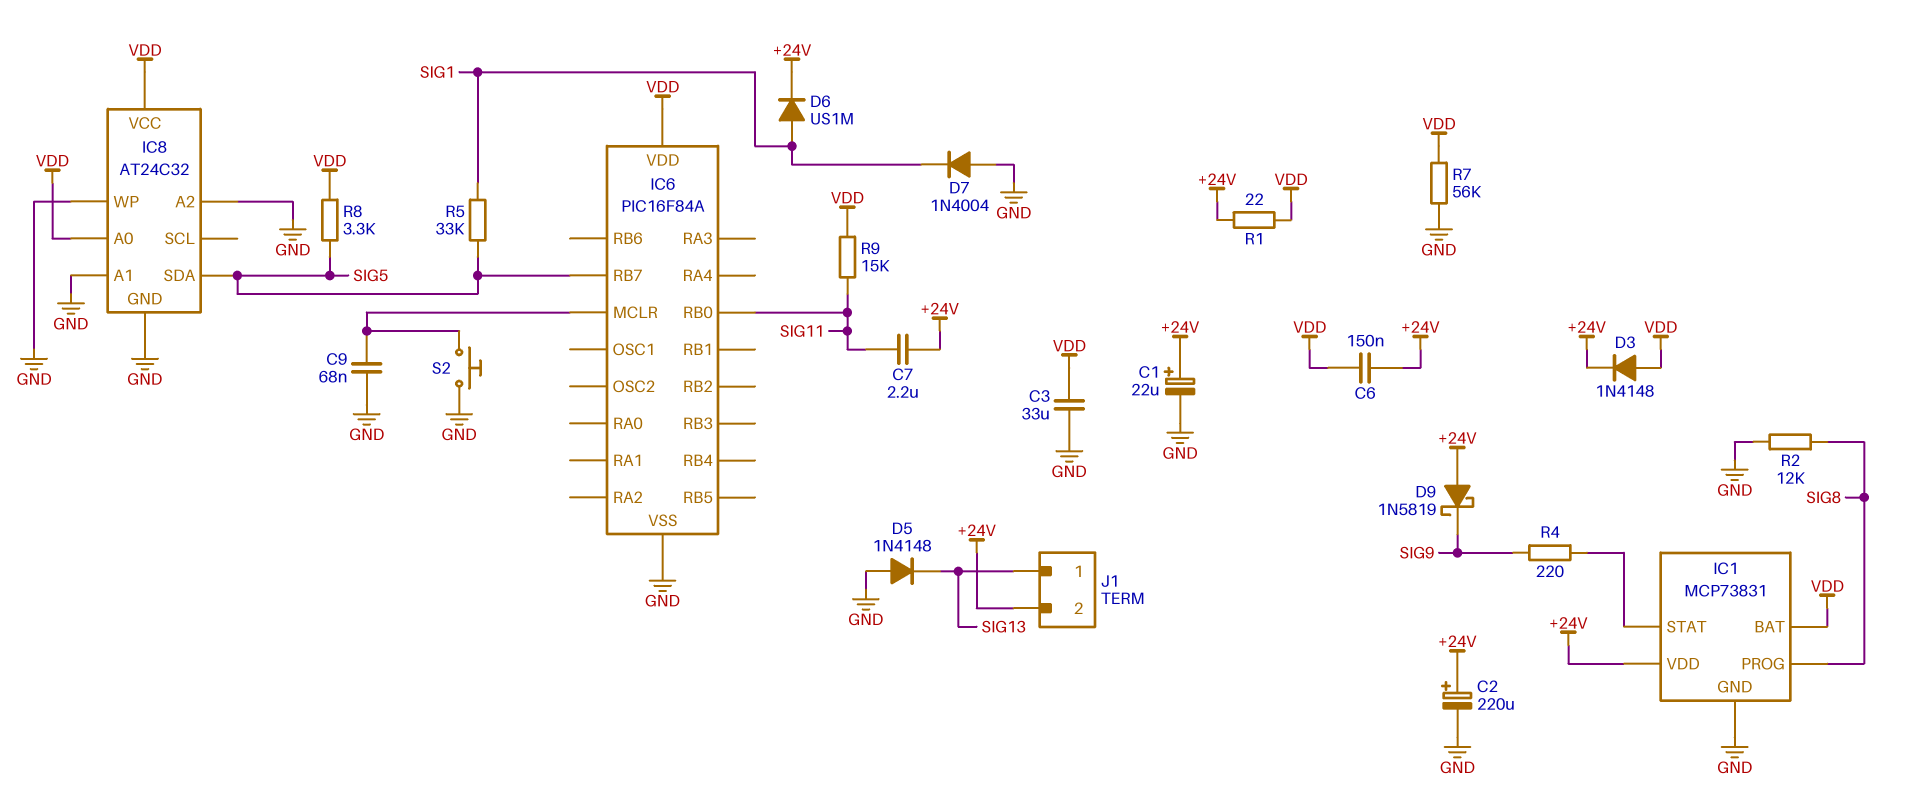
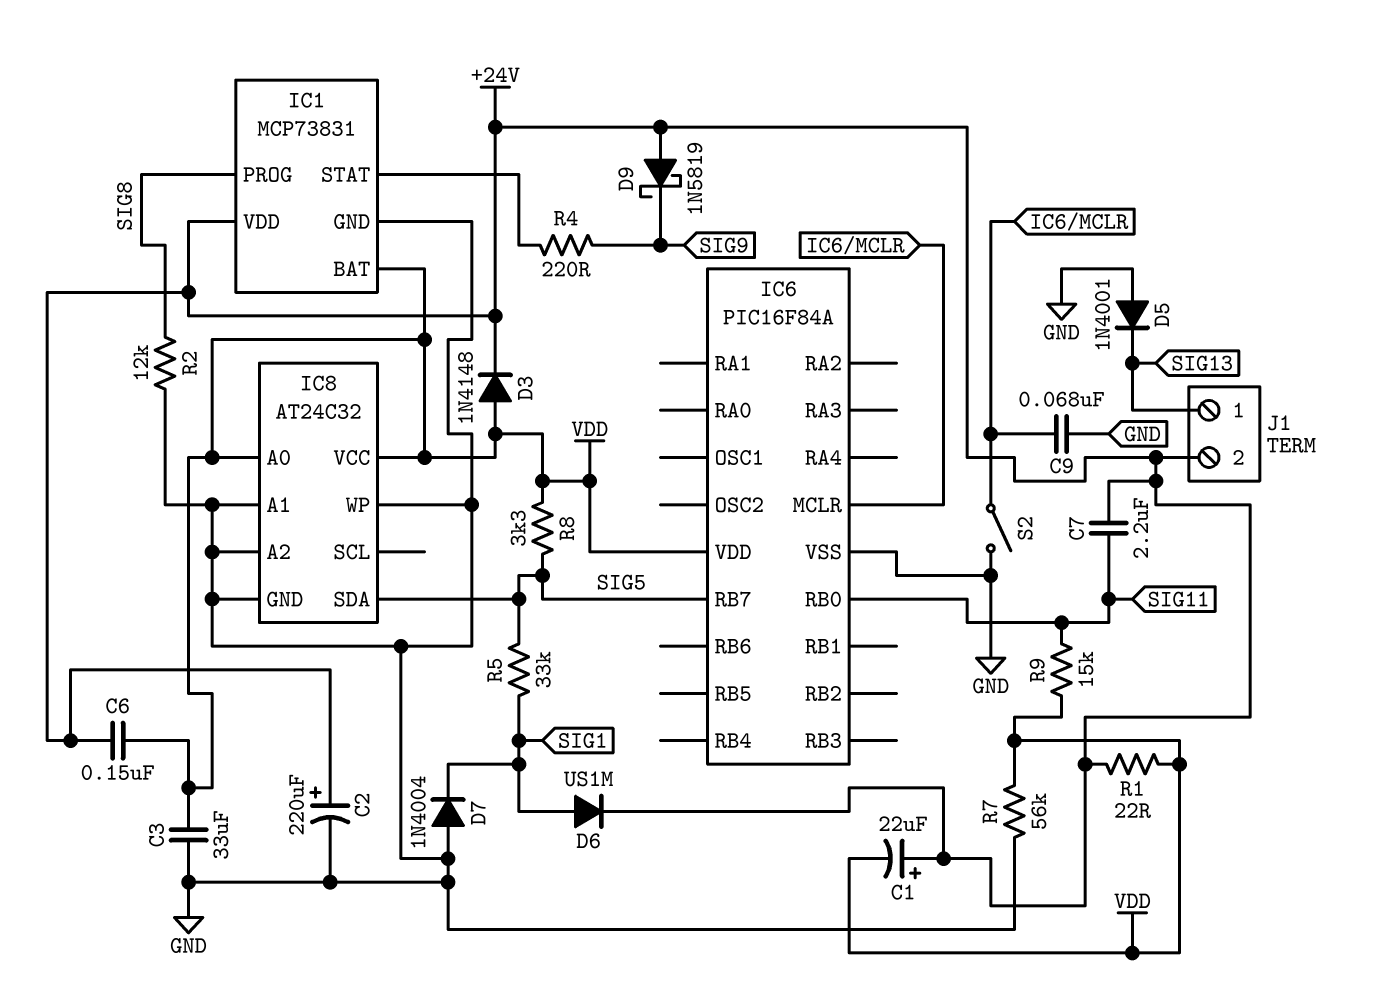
C1: 22uF (plus +24V, minus GND) -> 22uF (plus +24V, minus VDD)
D5: diode 1N4148 (A GND, K SIG13) -> diode 1N4001 (A GND, K SIG13)
S2: button (GND, IC6/MCLR) -> switch (GND, IC6/MCLR)

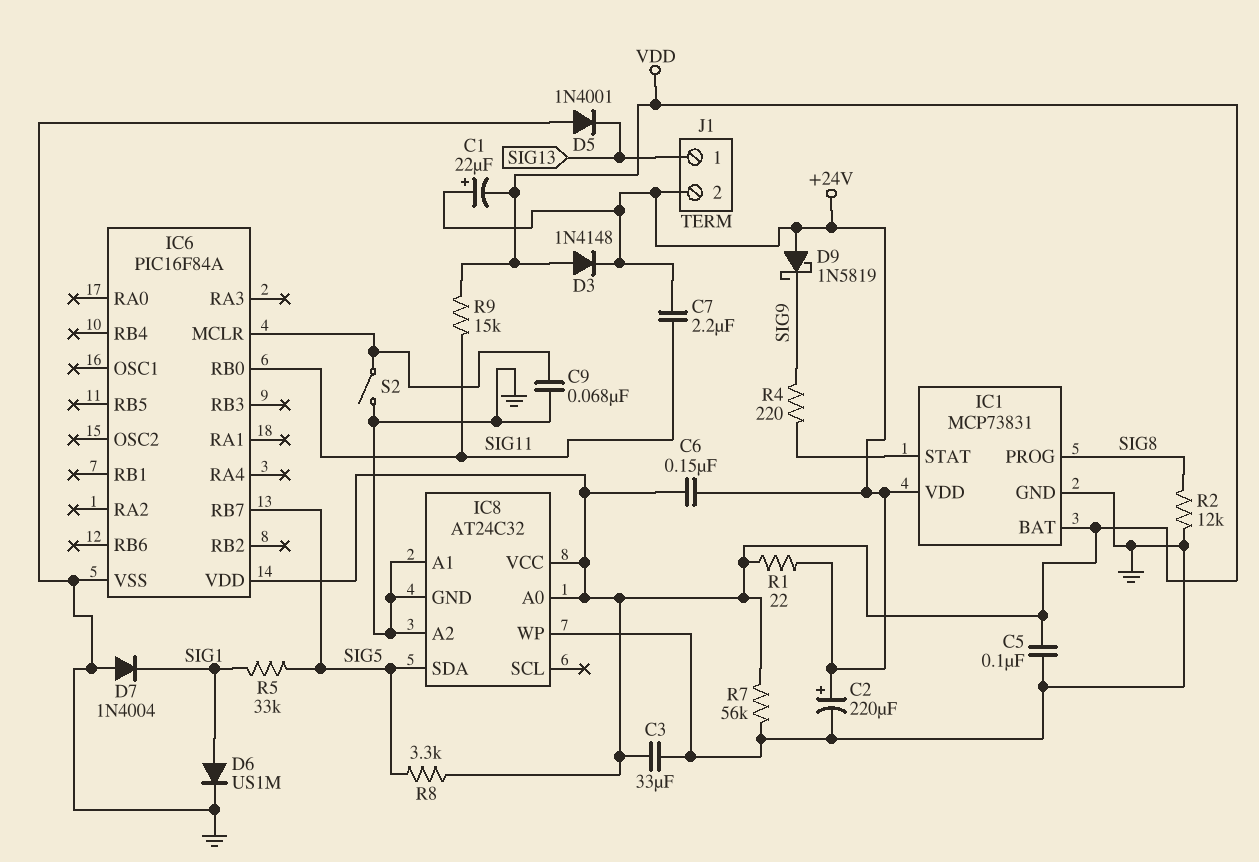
C5: none -> 100nF (GND, VDD)
D6: diode US1M (A SIG1, K +24V) -> diode US1M (A SIG1, K GND)

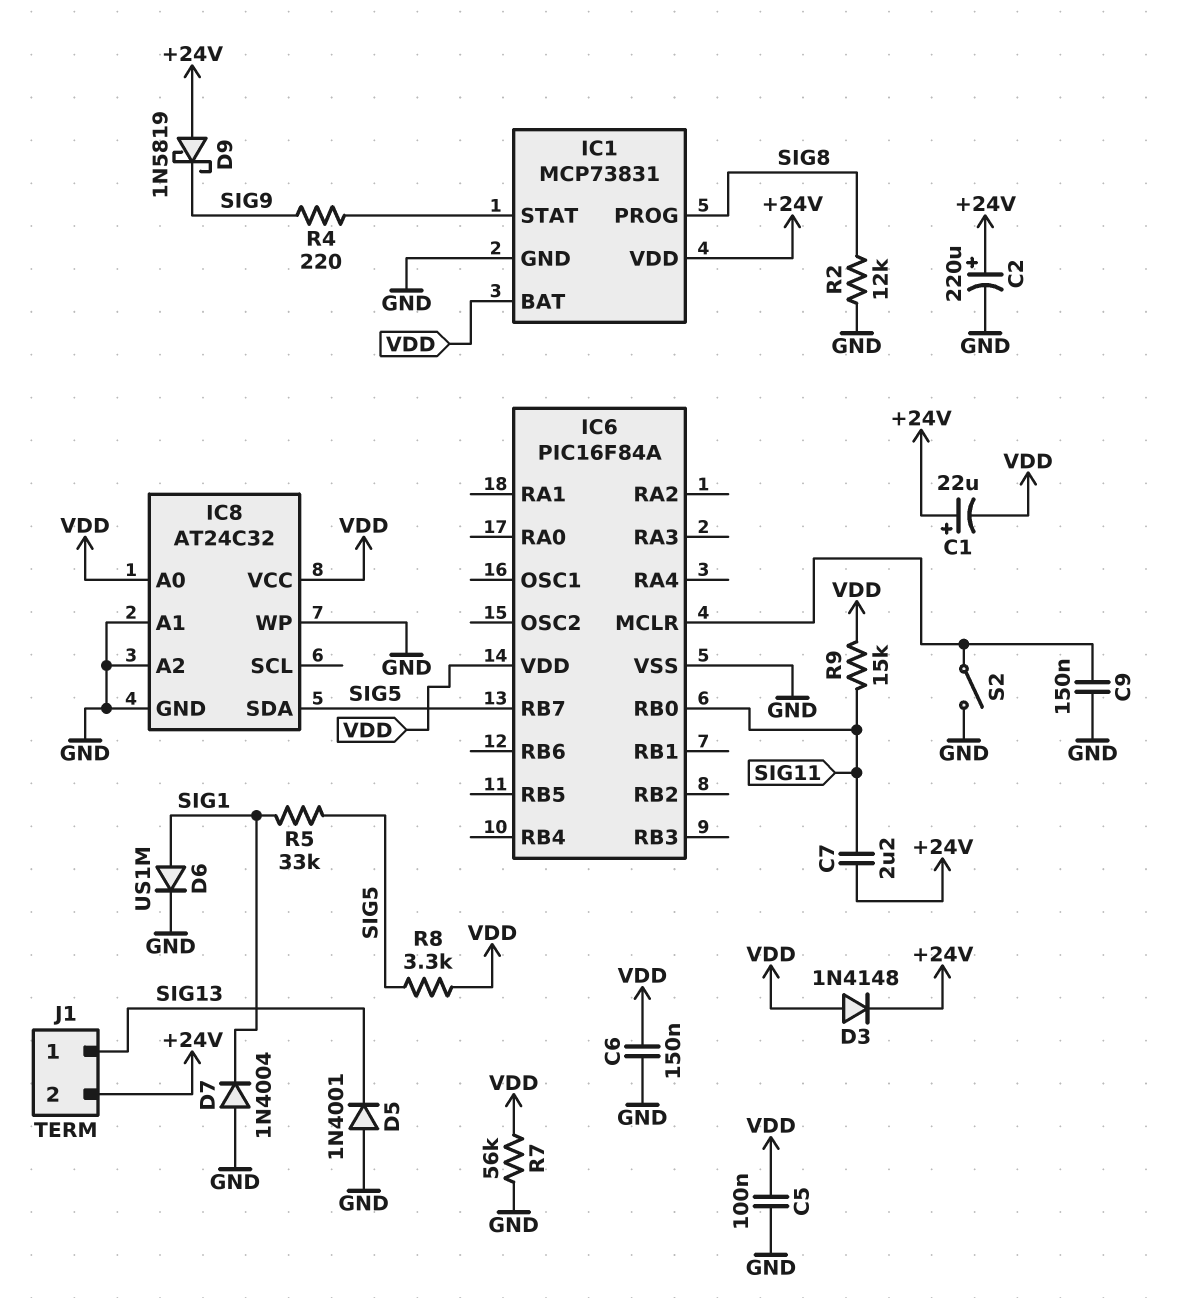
C3: 33uF (GND, VDD) -> none
C6: 150nF (+24V, VDD) -> 150nF (GND, VDD)
C9: 68nF (GND, IC6/MCLR) -> 150nF (GND, IC6/MCLR)
R1: 22 (+24V, VDD) -> none

